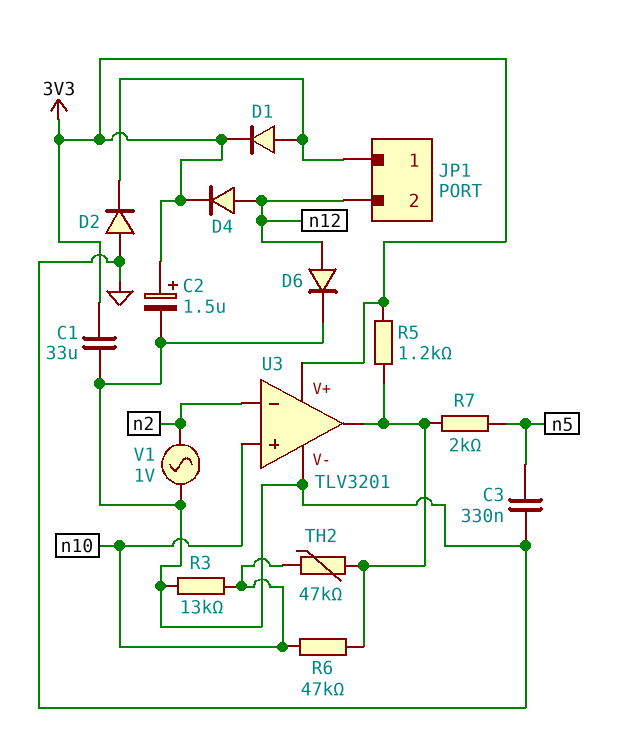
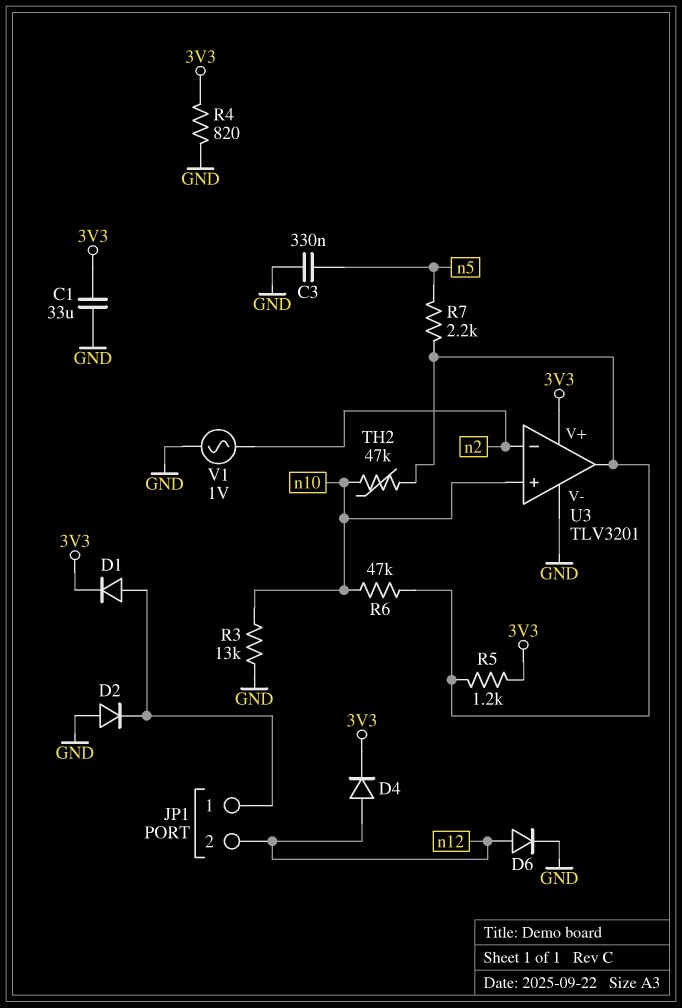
C2: 1.5uF (plus 3V3, minus GND) -> none
R4: none -> 820 (3V3, GND)
R7: 2k (U3/out, n5) -> 2.2k (U3/out, n5)

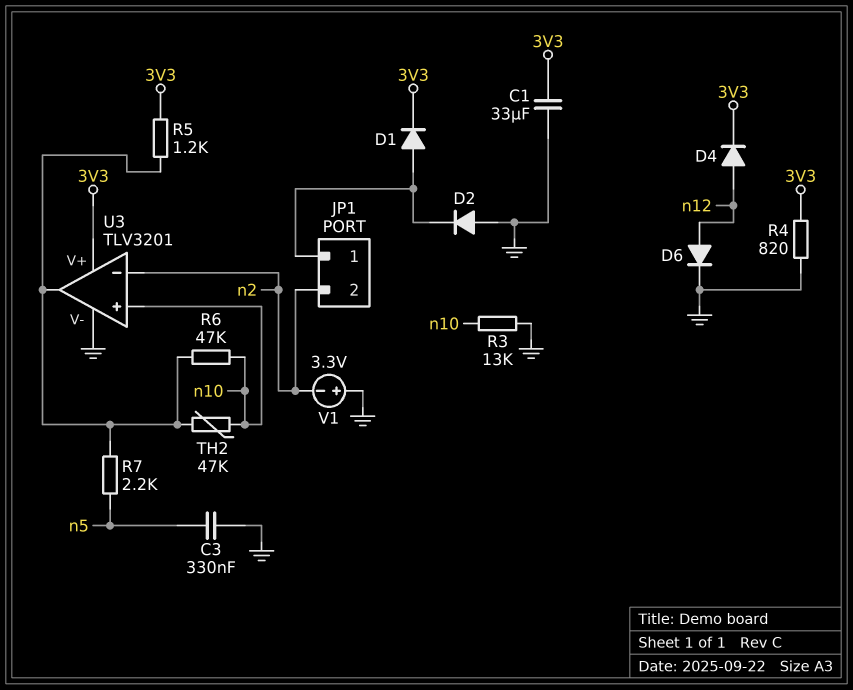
JP1 pin 2: n12 -> n2
V1: AC 1V (GND, n2) -> 3.3V (plus GND, minus n2)

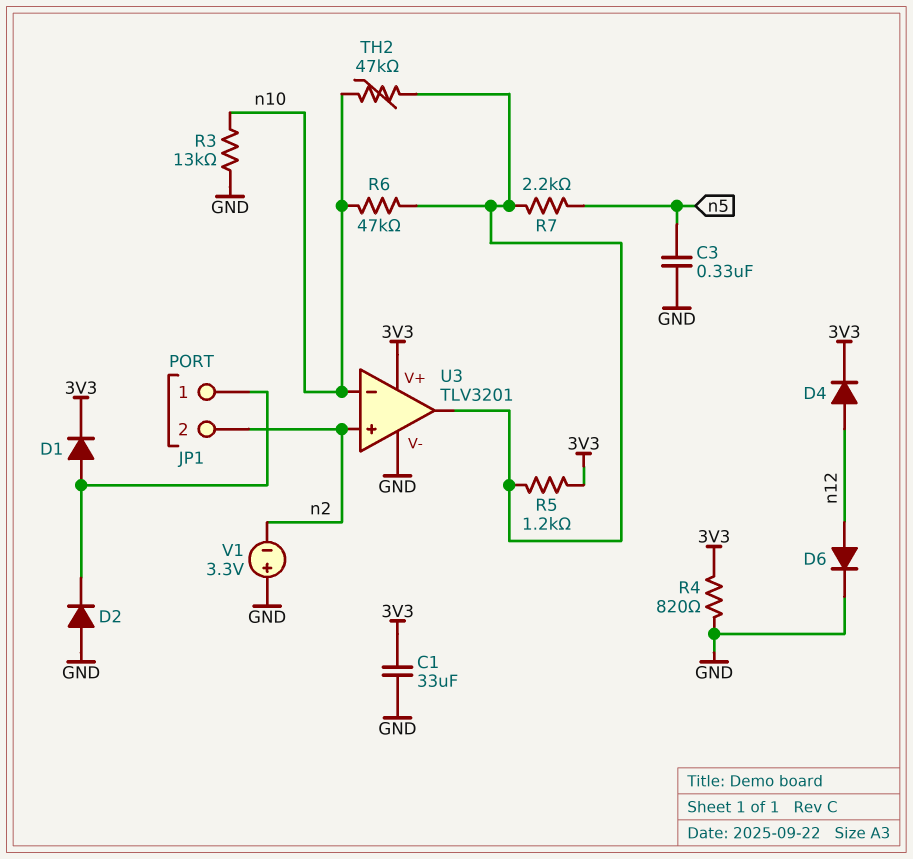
U3 pin in+: n10 -> n2
U3 pin in-: n2 -> n10

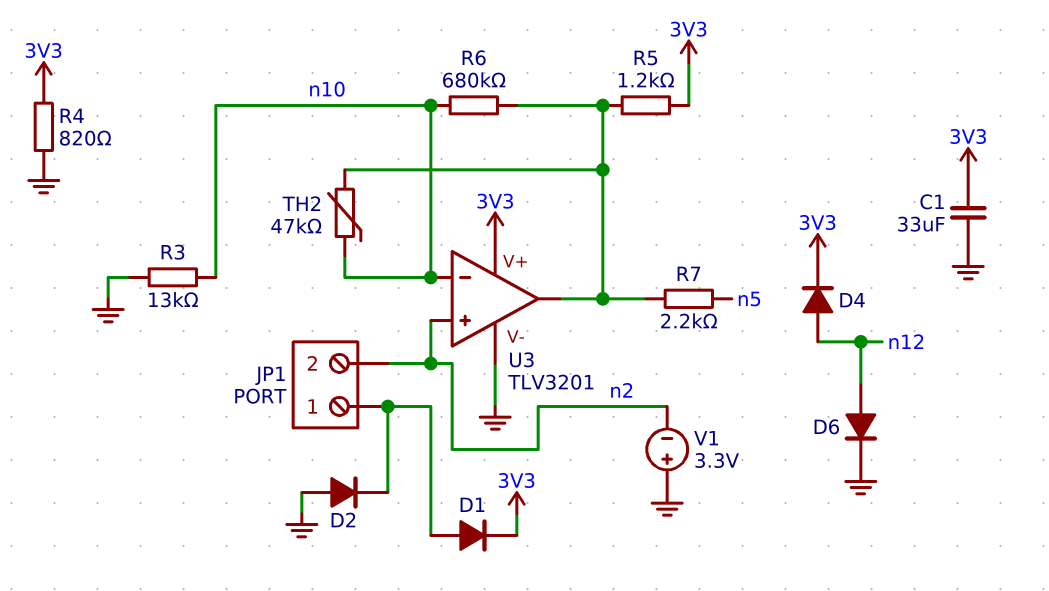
C3: 330nF (GND, n5) -> none
R6: 47k (U3/out, n10) -> 680k (U3/out, n10)

